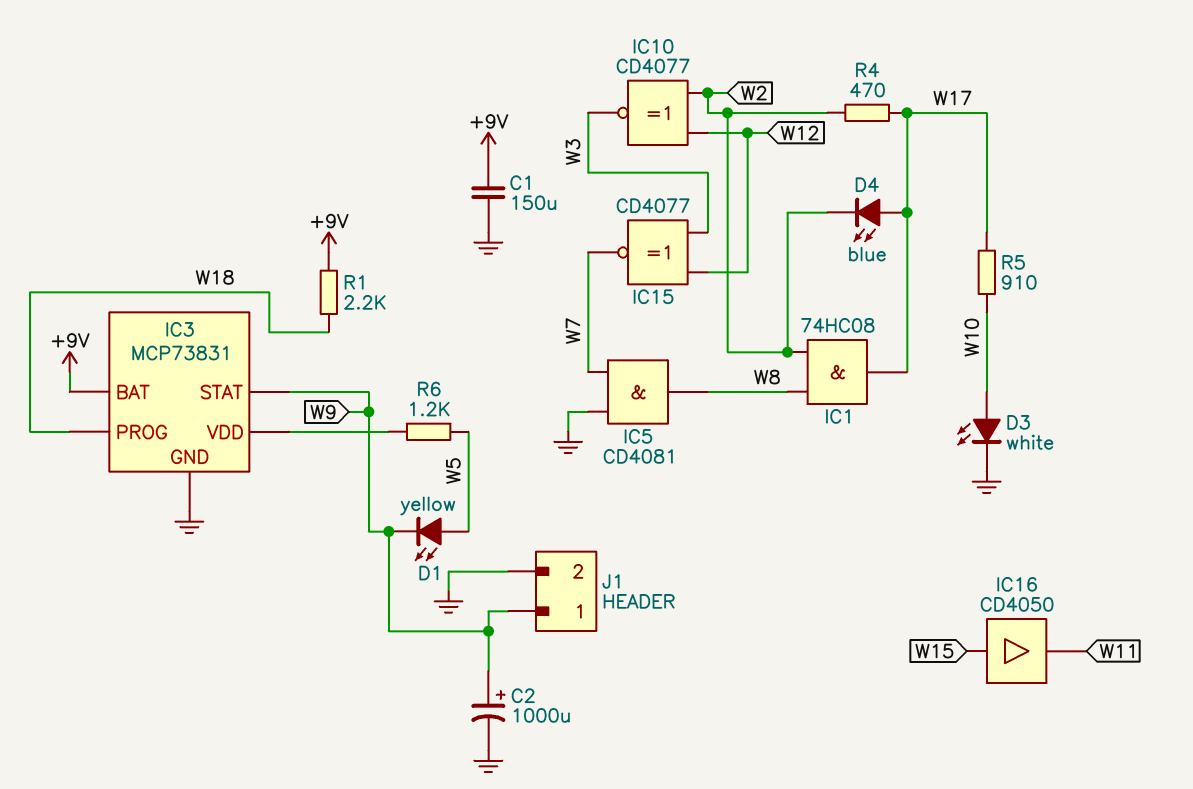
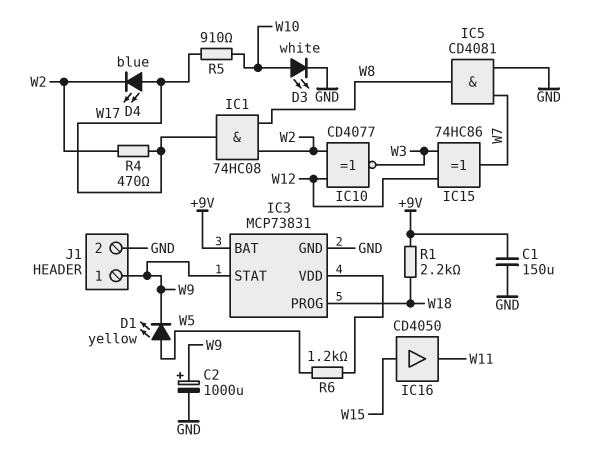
IC15: XNOR CD4077 (in W3, in W12, out W7) -> XOR 74HC86 (in W3, in W12, out W7)

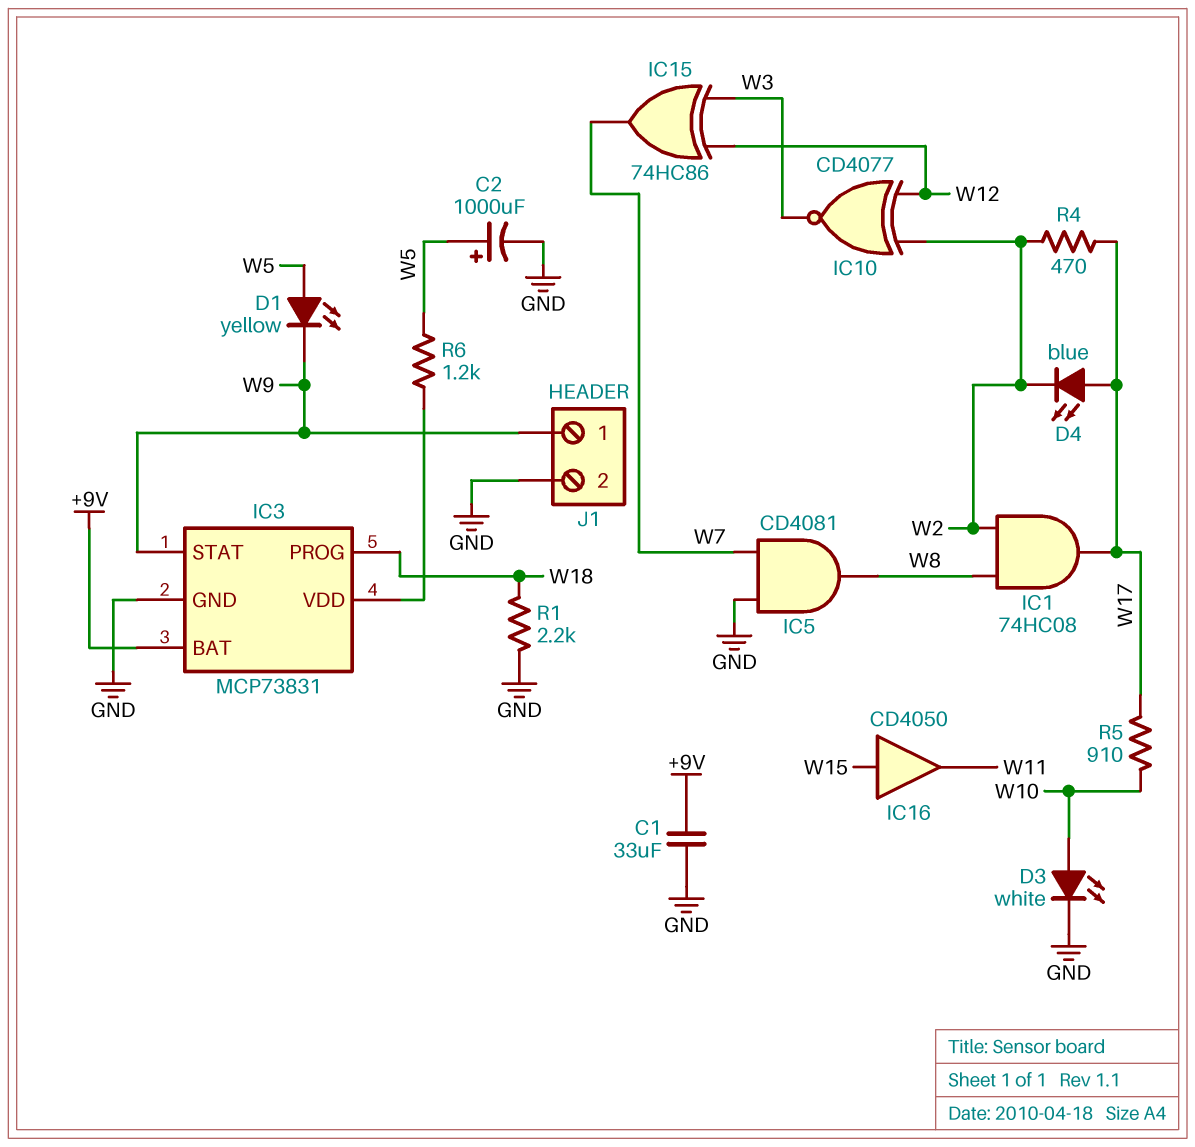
C1: 150uF (+9V, GND) -> 33uF (+9V, GND)
C2: 1000uF (plus W9, minus GND) -> 1000uF (plus W5, minus GND)
R1: 2.2k (+9V, W18) -> 2.2k (GND, W18)

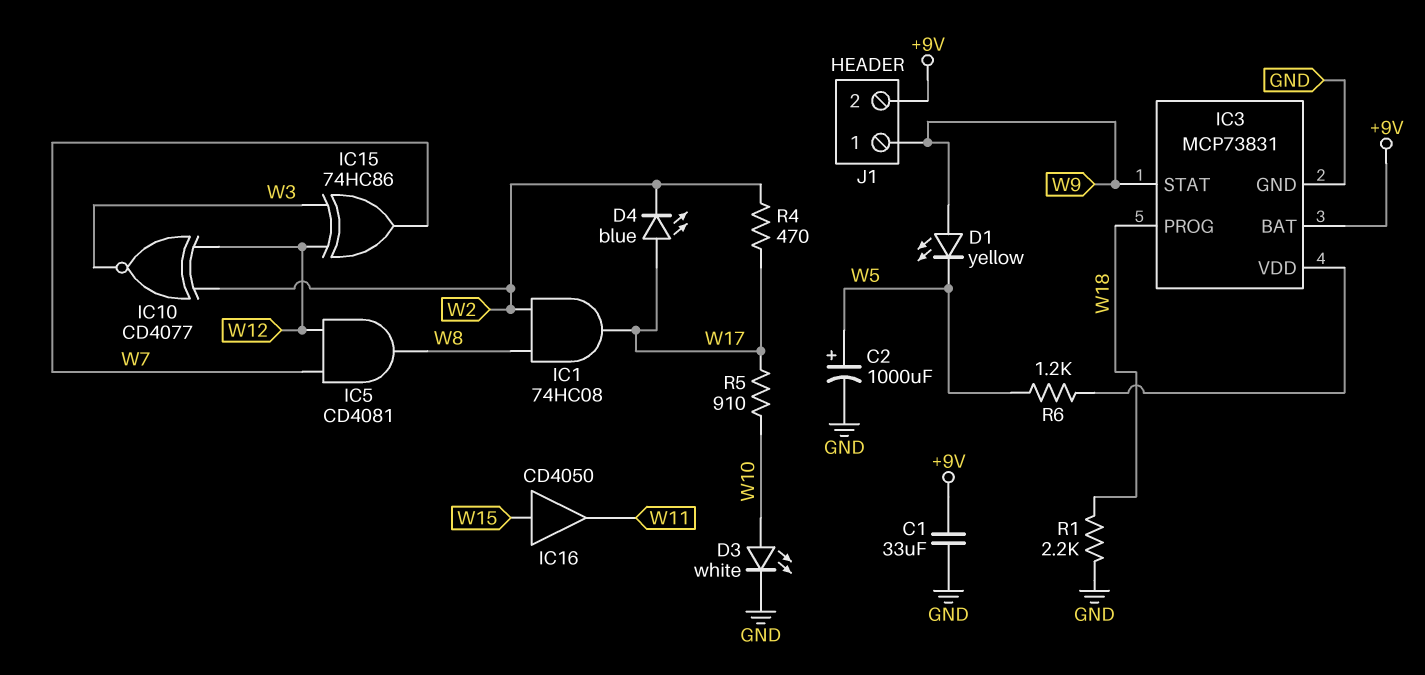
D1: LED yellow (A W5, K W9) -> LED yellow (A W9, K W5)
IC5: AND CD4081 (in GND, in W7, out W8) -> AND CD4081 (in W7, in W12, out W8)
J1 pin 2: GND -> +9V

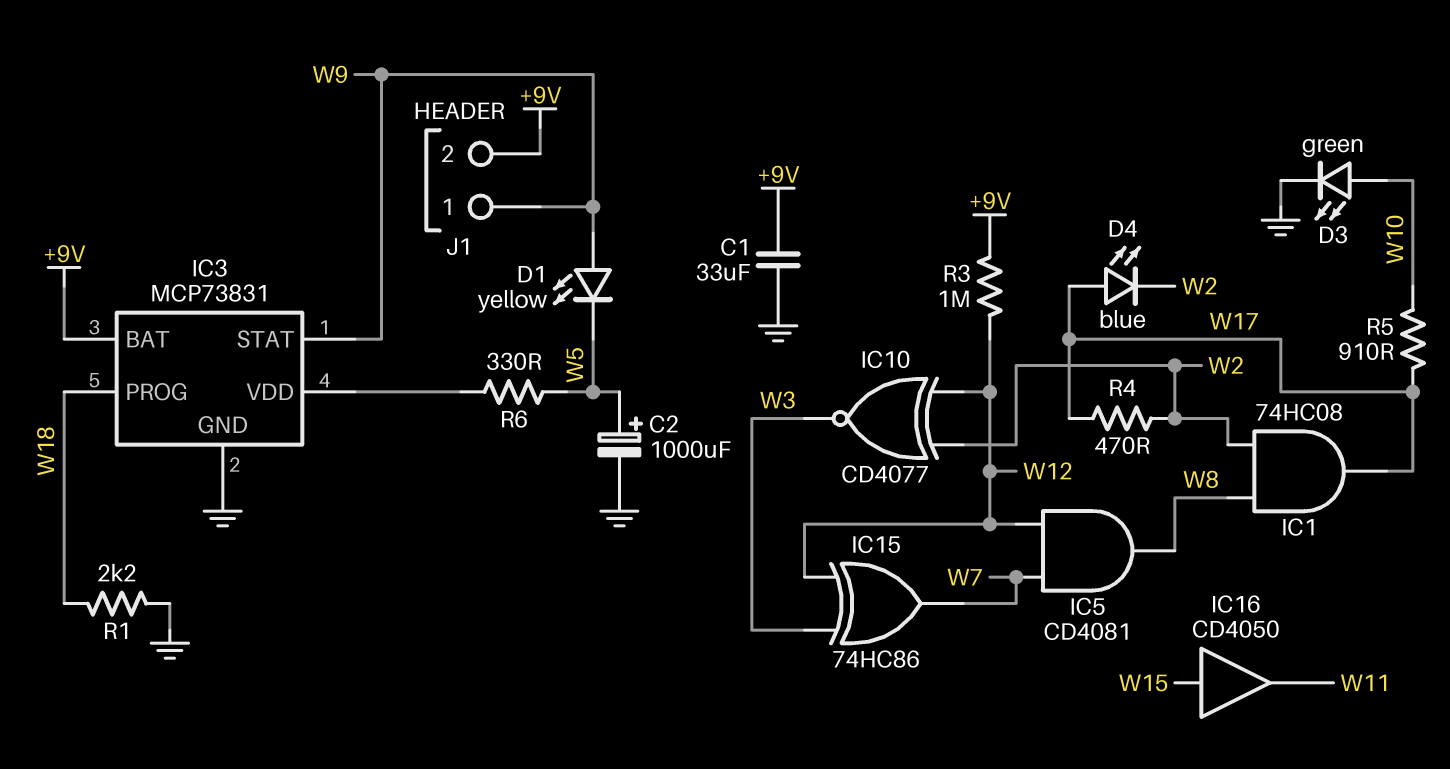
D3: LED white (A W10, K GND) -> LED green (A W10, K GND)
R3: none -> 1M (+9V, W12)
R6: 1.2k (IC3/VDD, W5) -> 330 (IC3/VDD, W5)

